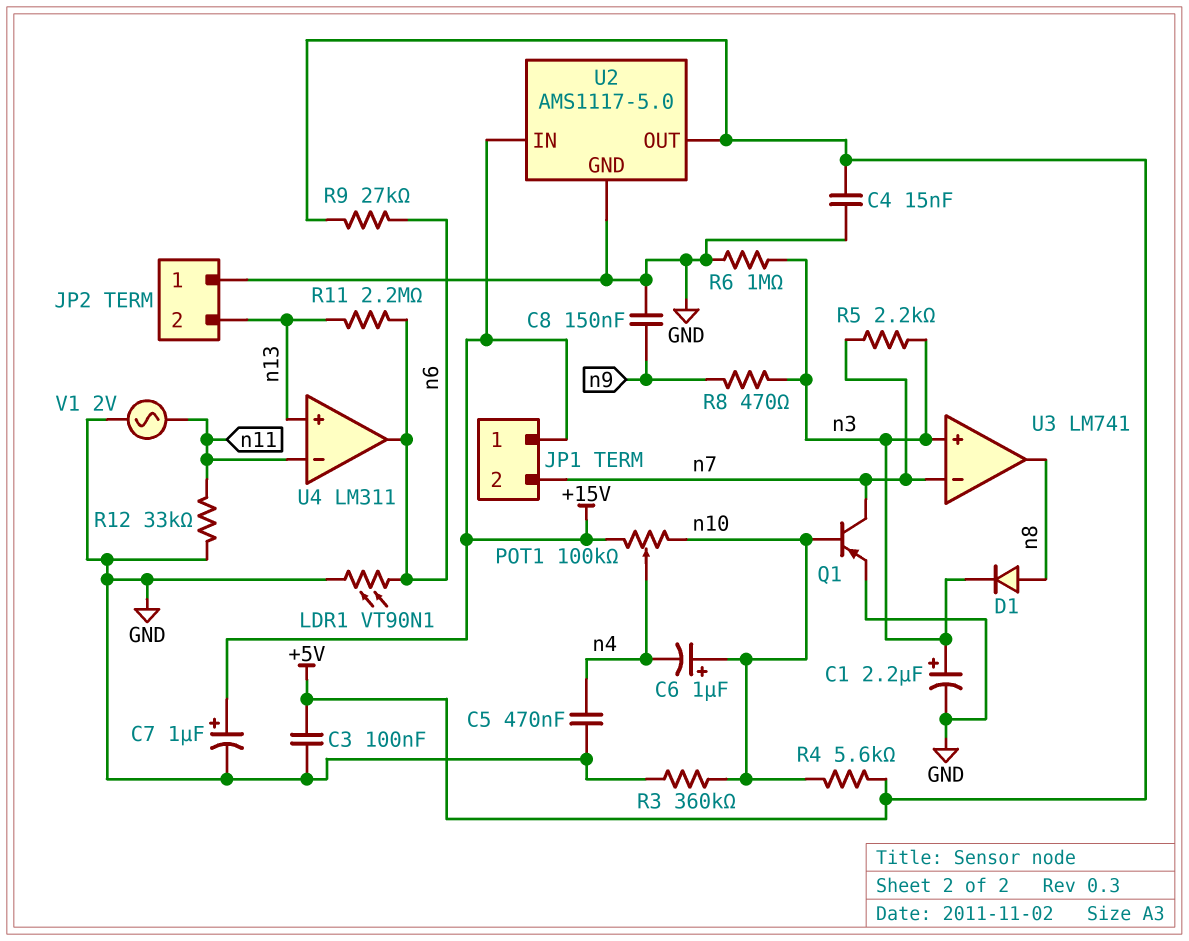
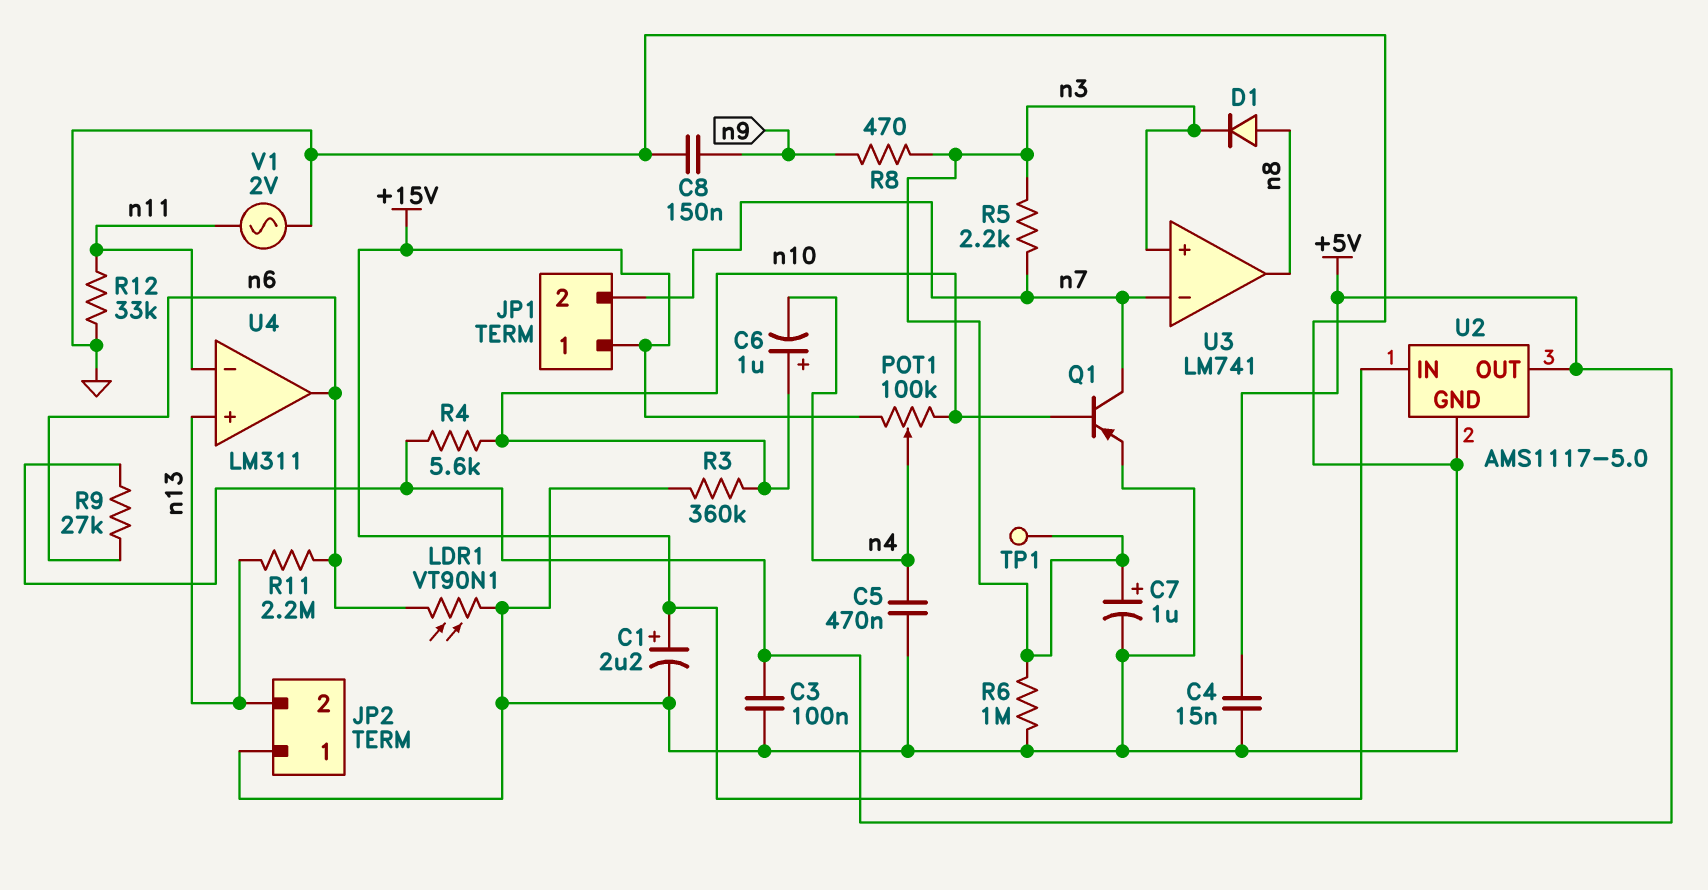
C1: 2.2uF (plus n3, minus GND) -> 2.2uF (plus +15V, minus GND)
C7: 1uF (plus +15V, minus GND) -> 1uF (plus n3, minus GND)
TP1: none -> test point (n3)

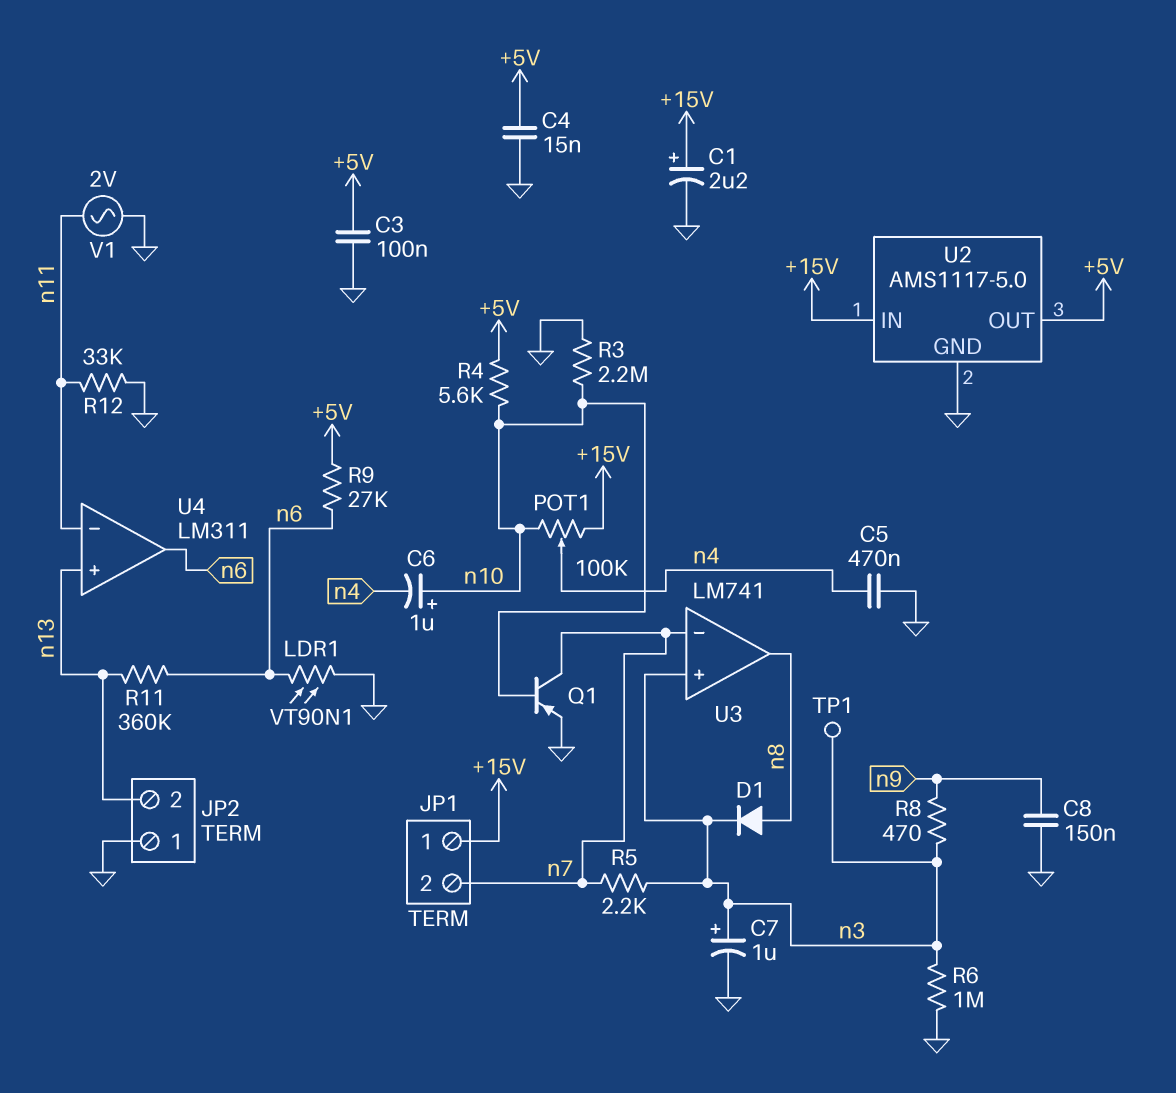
R3: 360k (GND, n10) -> 2.2M (GND, n10)
R11: 2.2M (n6, n13) -> 360k (n6, n13)

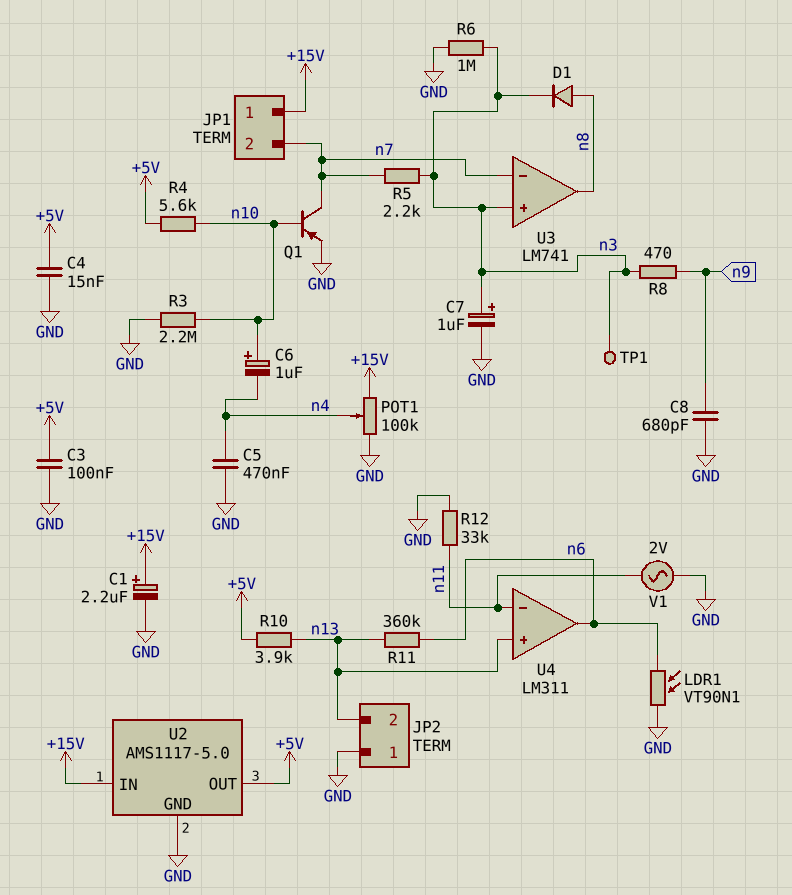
C8: 150nF (GND, n9) -> 680pF (GND, n9)
POT1: 100k (+15V, n10, wiper n4) -> 100k (+15V, GND, wiper n4)
R9: 27k (+5V, n6) -> none
R10: none -> 3.9k (+5V, n13)

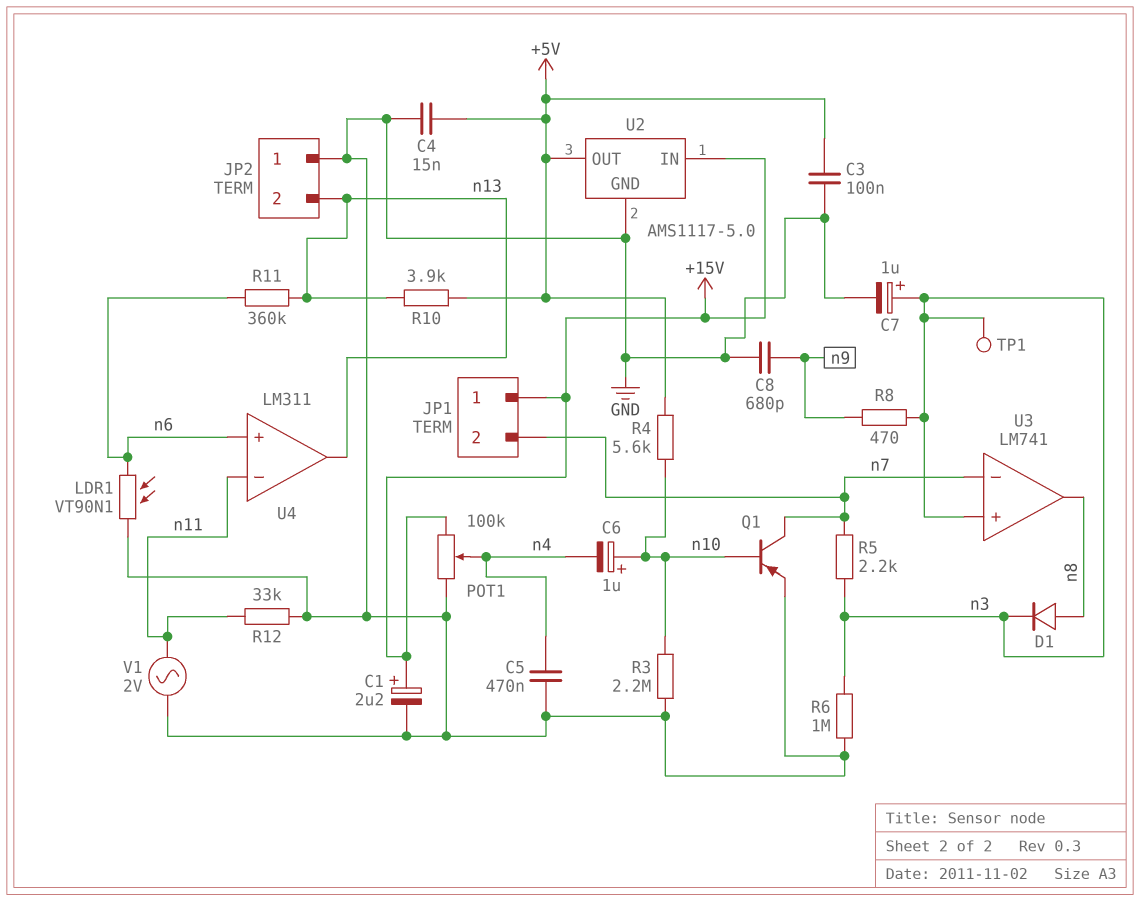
U4 pin in+: n13 -> n6
U4 pin out: n6 -> n13

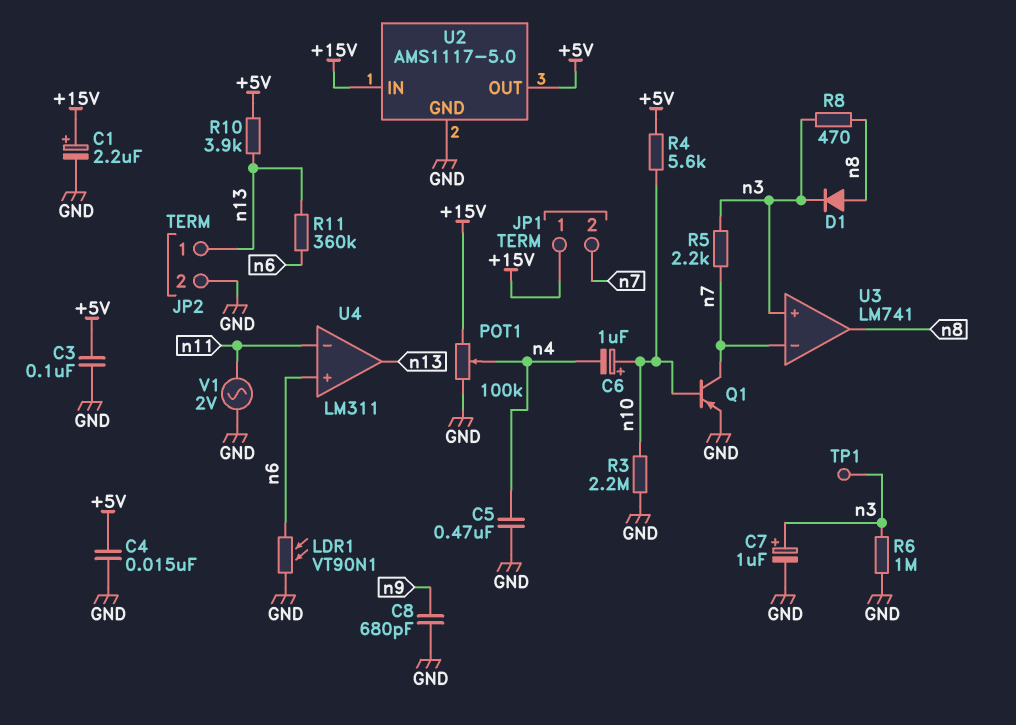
JP2 pin 1: GND -> n13
JP2 pin 2: n13 -> GND
R8: 470 (n3, n9) -> 470 (n3, n8)
R12: 33k (GND, n11) -> none

